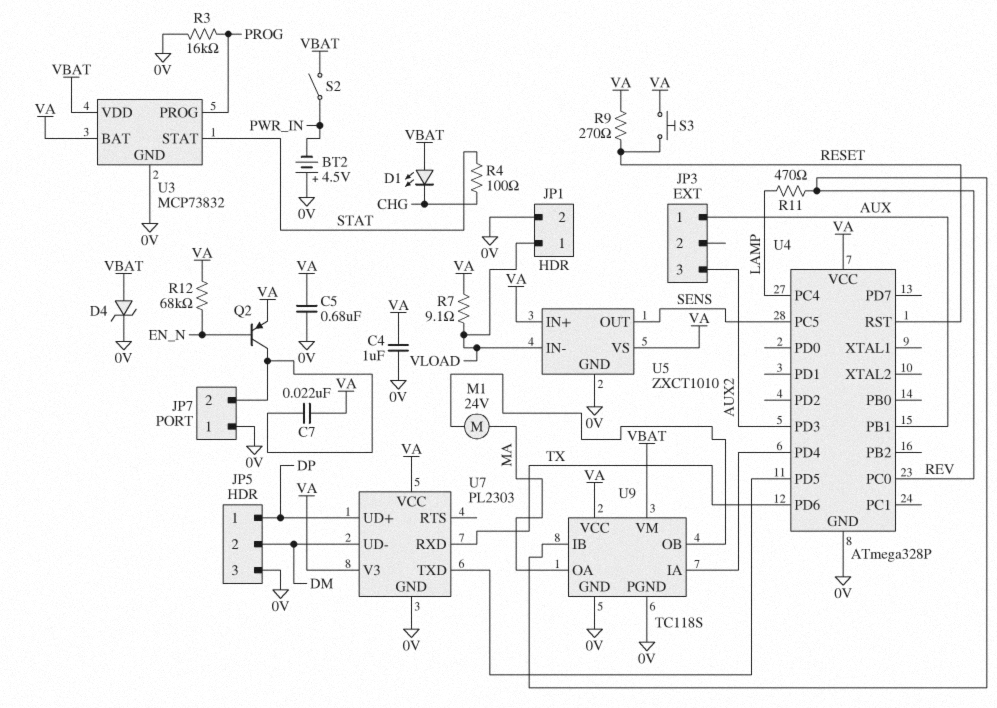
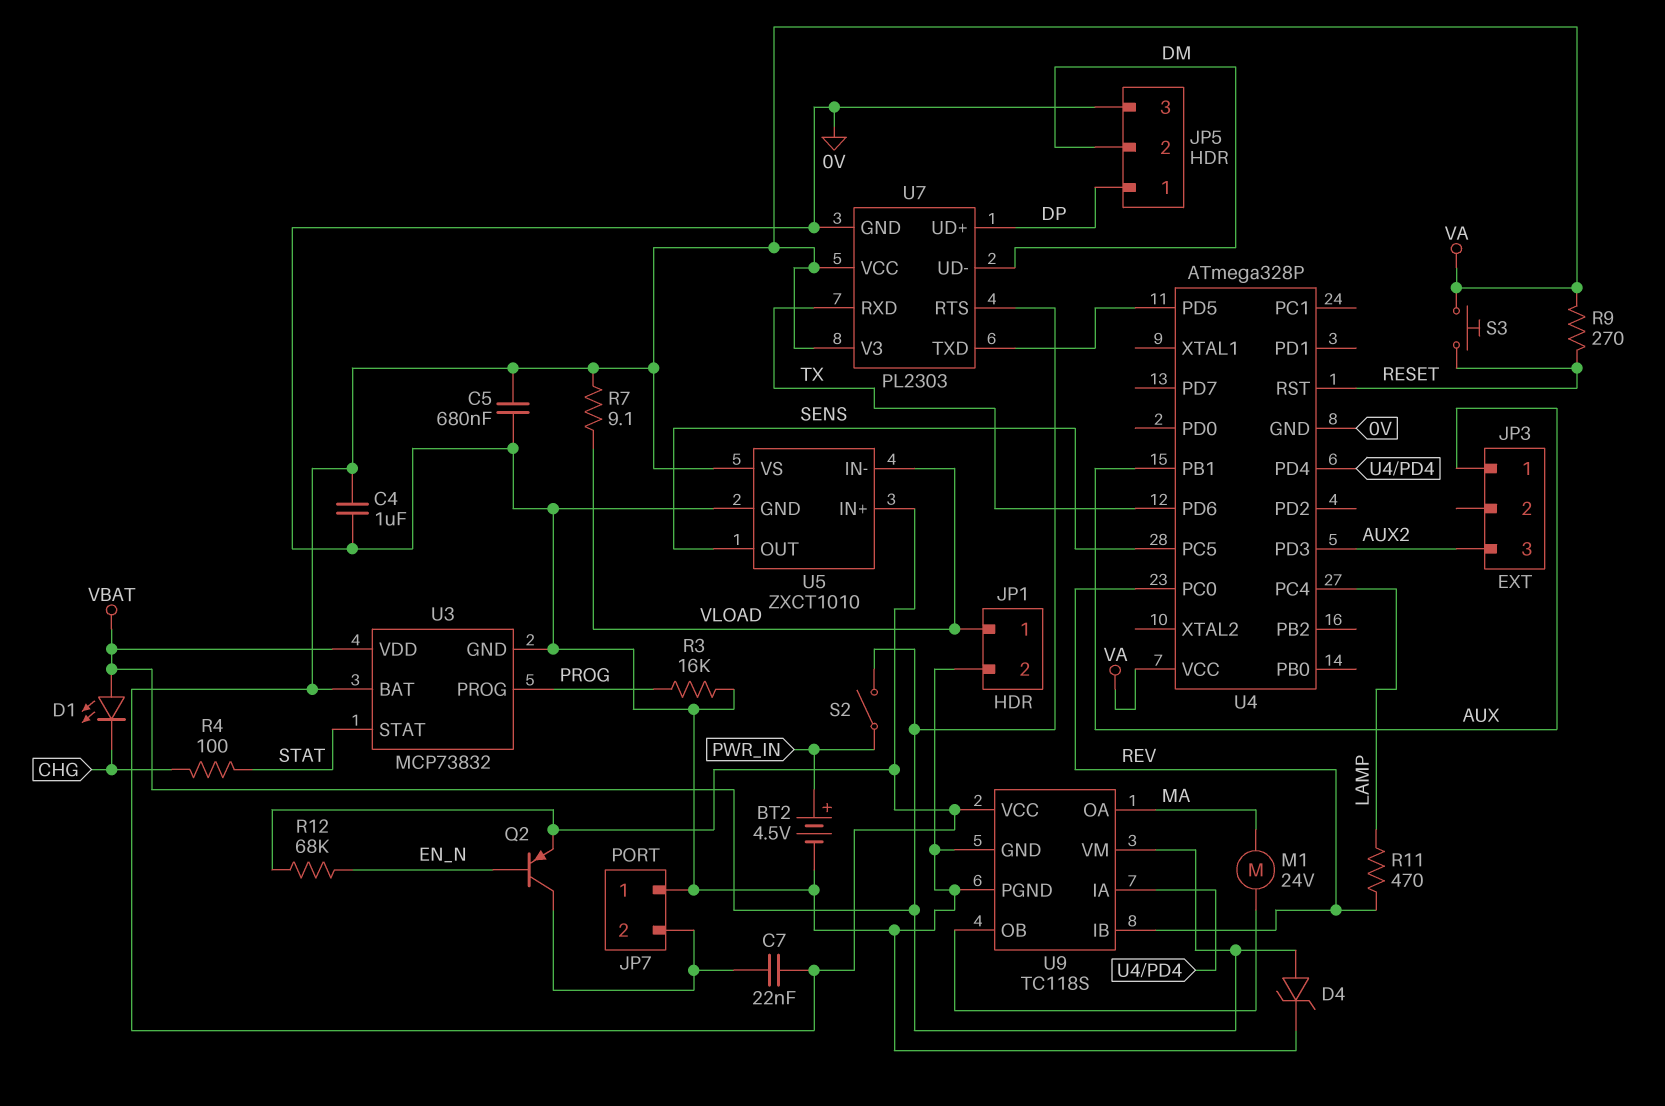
BT2: 4.5V (plus 0V, minus PWR_IN) -> 4.5V (plus PWR_IN, minus 0V)
U7 pin RTS: none -> VBAT

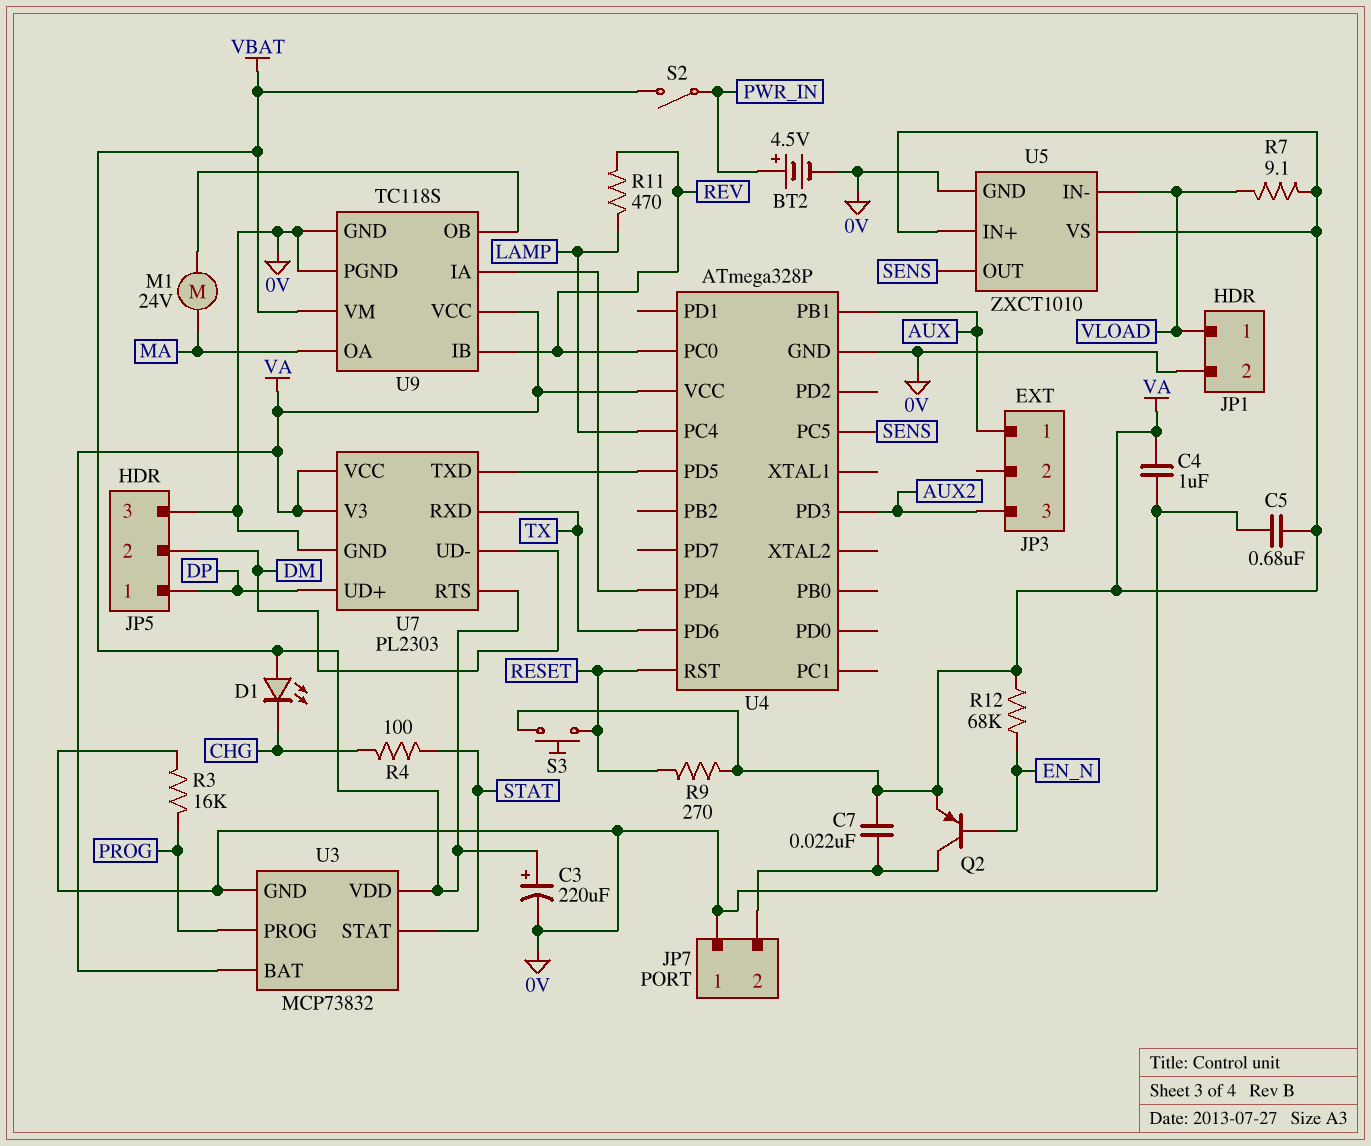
C3: none -> 220uF (plus VBAT, minus 0V)
D4: zener (A VBAT, K 0V) -> none

